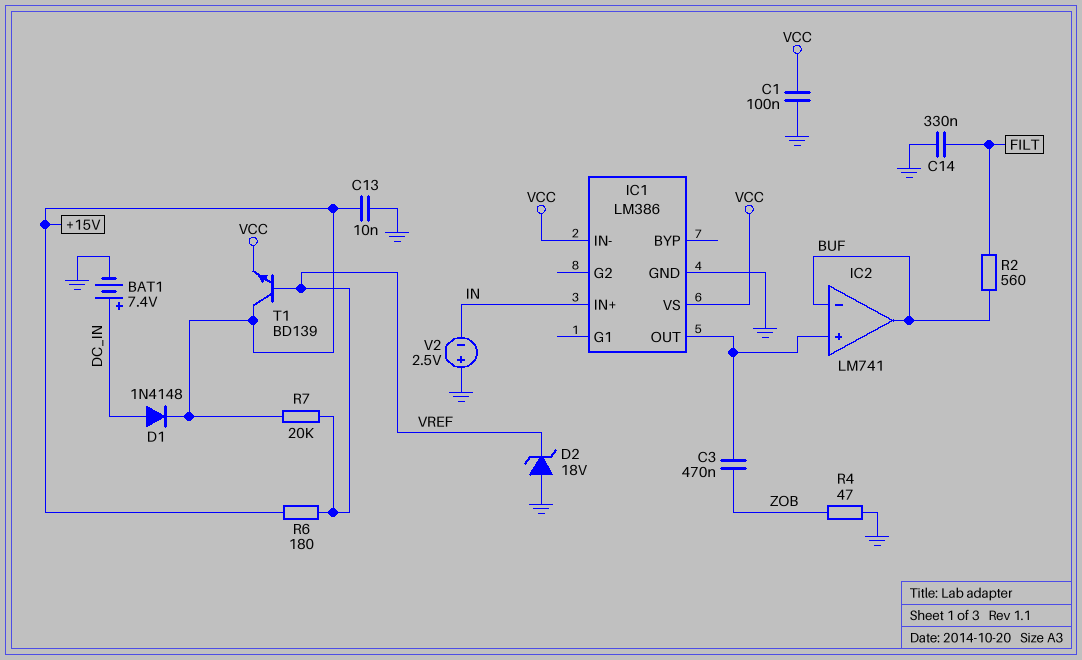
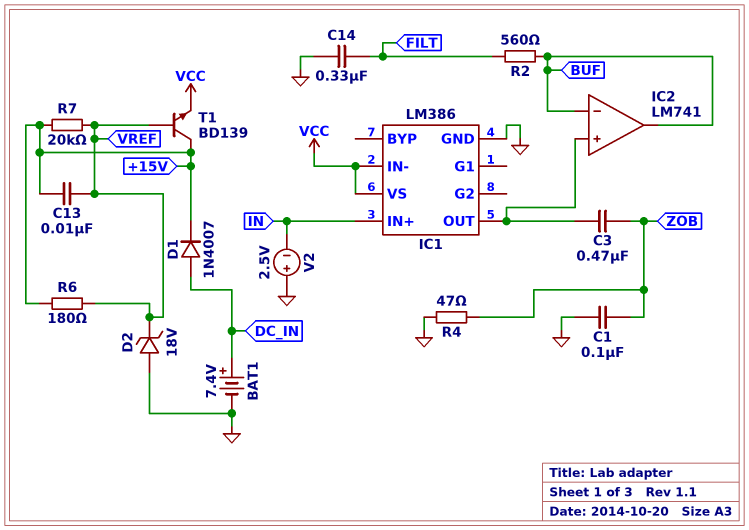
C1: 100nF (GND, VCC) -> 100nF (GND, ZOB)
C13: 10nF (+15V, GND) -> 10nF (+15V, VREF)
D1: diode 1N4148 (A DC_IN, K +15V) -> diode 1N4007 (A DC_IN, K +15V)

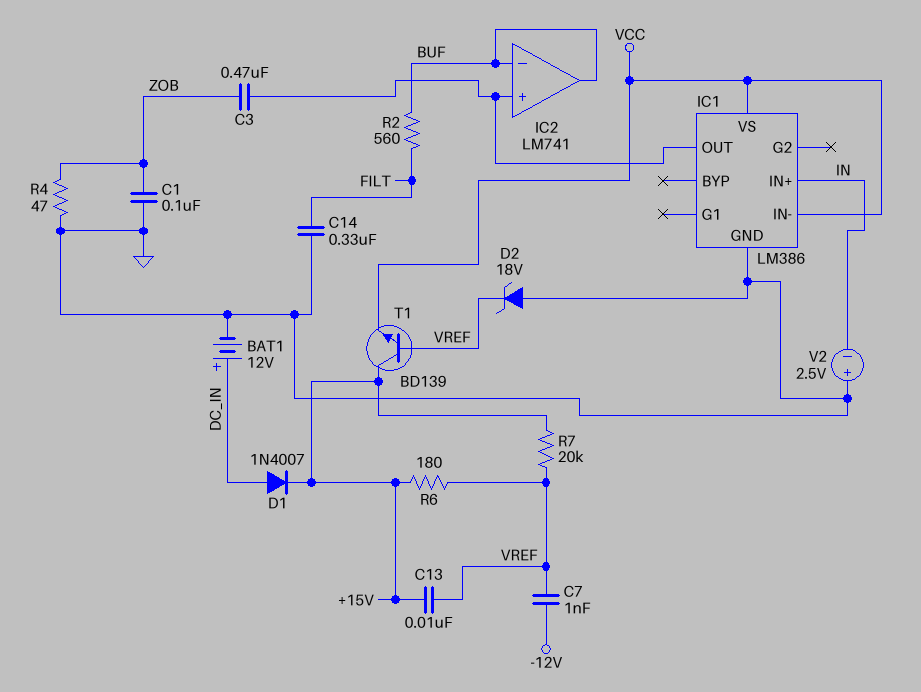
BAT1: 7.4V (plus DC_IN, minus GND) -> 12V (plus DC_IN, minus GND)
C7: none -> 1nF (-12V, VREF)

